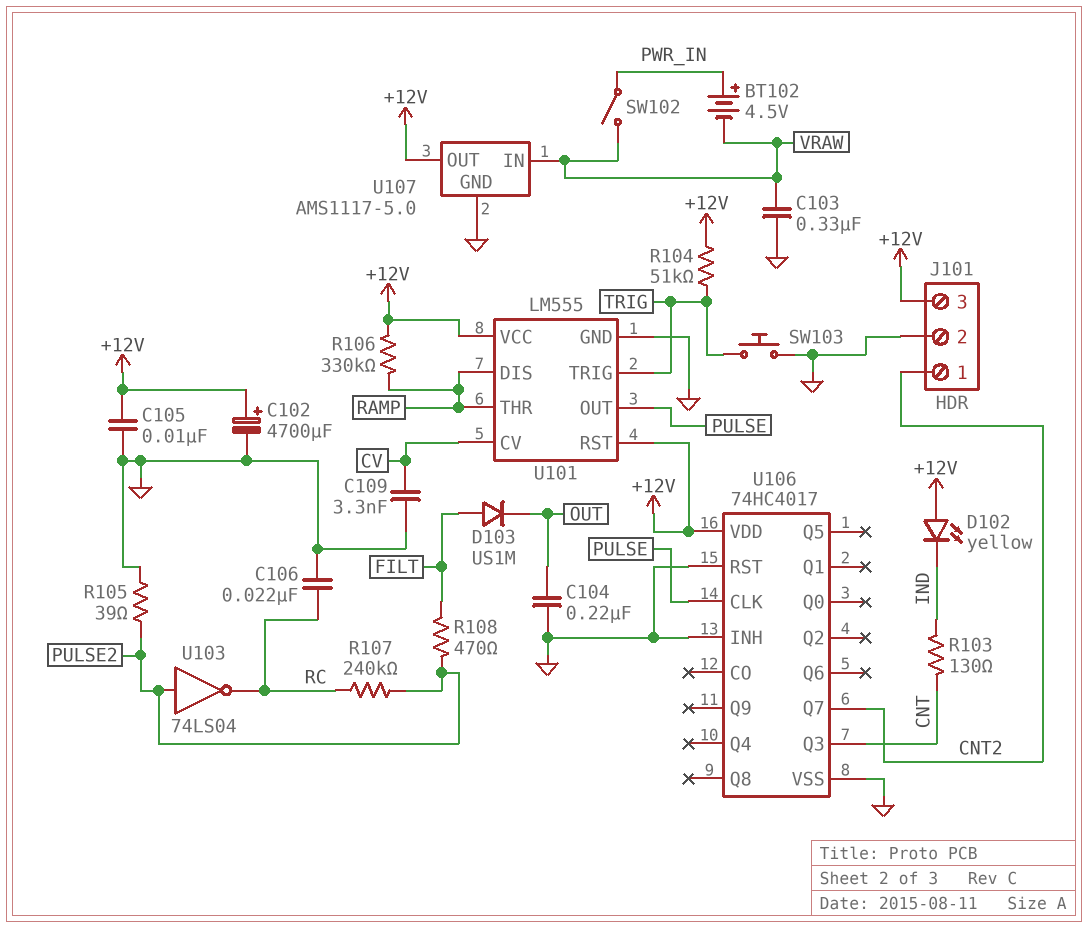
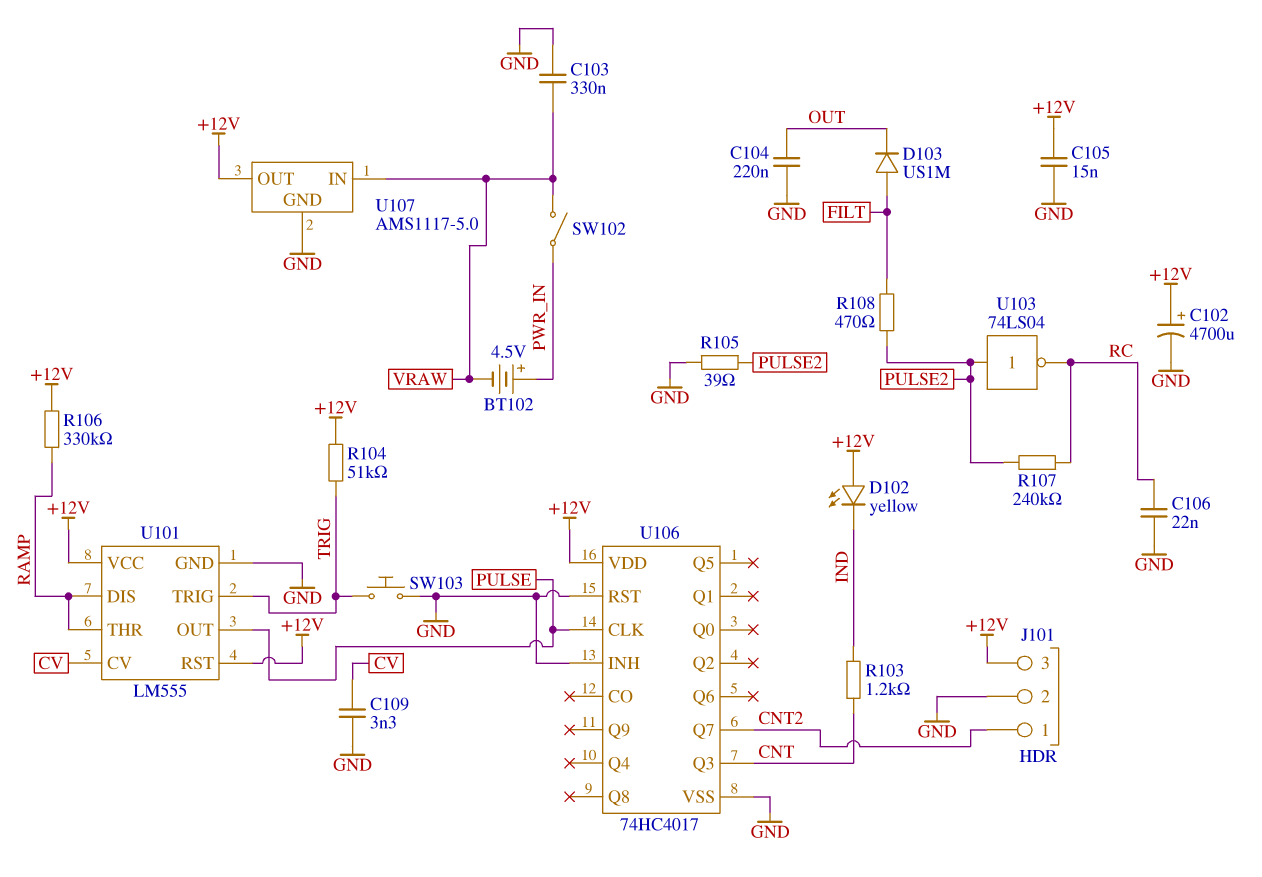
C105: 10nF (+12V, GND) -> 15nF (+12V, GND)
R103: 130 (CNT, IND) -> 1.2k (CNT, IND)

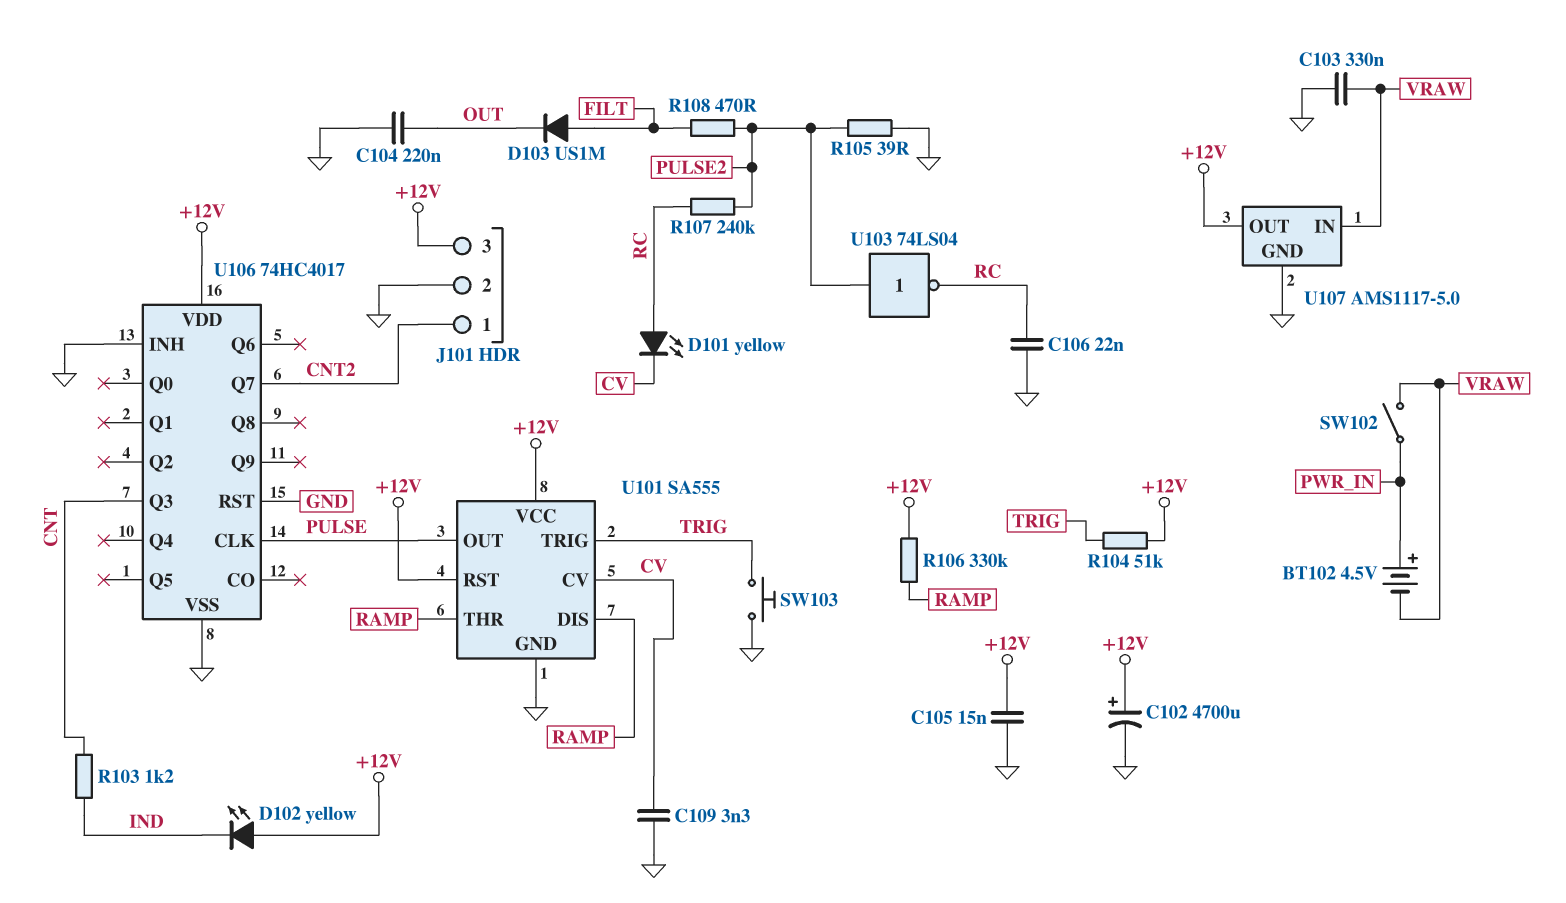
D101: none -> LED yellow (A RC, K CV)
U101: LM555 -> SA555

